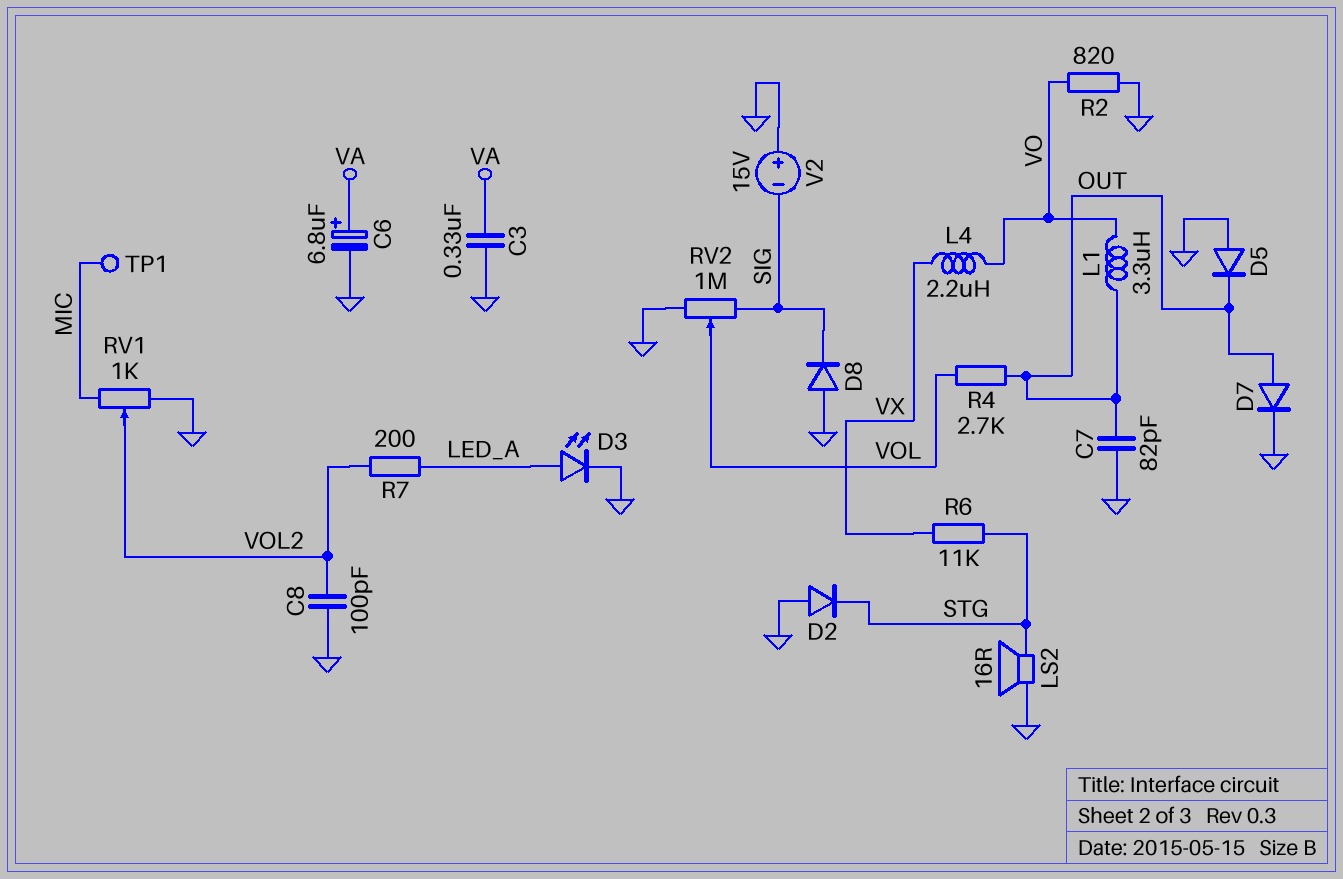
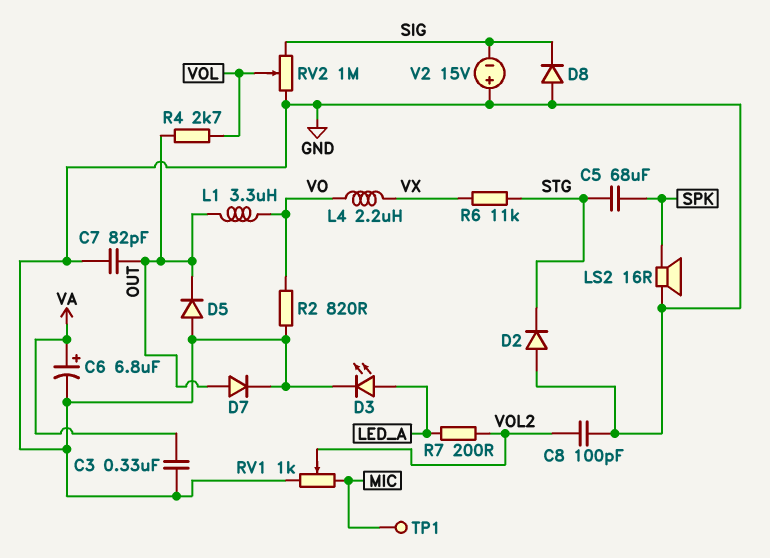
C5: none -> 68uF (SPK, STG)
LS2: speaker 16R (GND, STG) -> speaker 16R (GND, SPK)

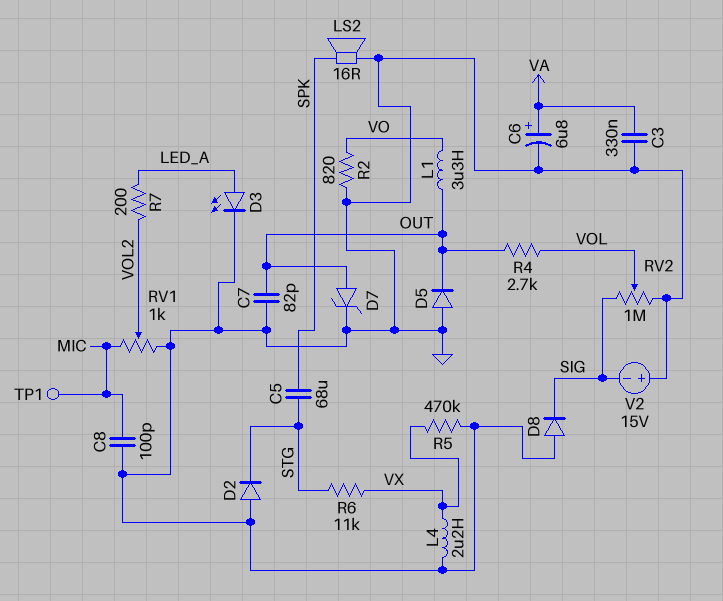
C8: 100pF (GND, VOL2) -> 100pF (GND, MIC)
D7: diode (A OUT, K GND) -> zener (A OUT, K GND)
L4: 2.2uH (VO, VX) -> 2.2uH (GND, VX)
R5: none -> 470k (GND, VX)

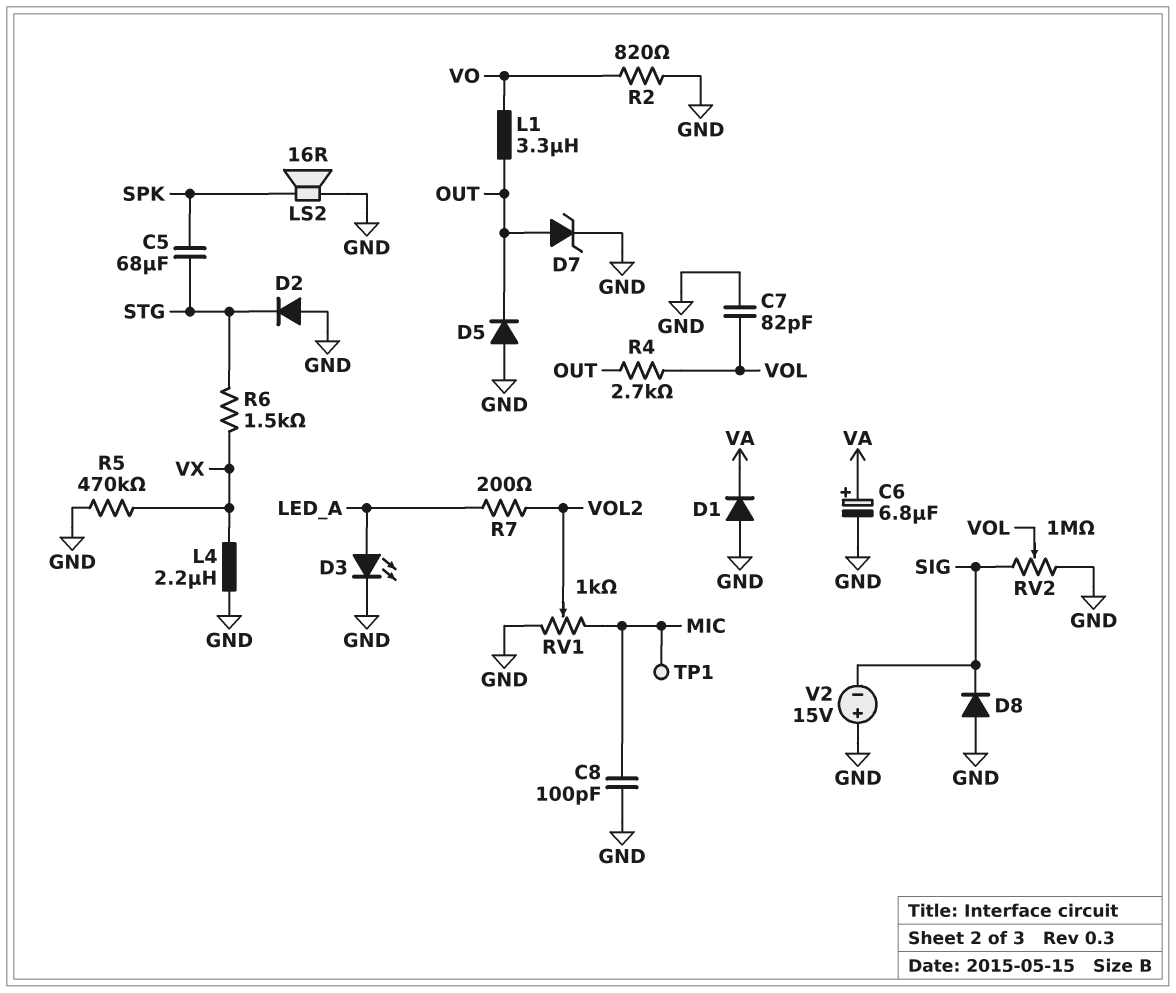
C3: 330nF (GND, VA) -> none
C7: 82pF (GND, OUT) -> 82pF (GND, VOL)
D1: none -> diode (A GND, K VA)
R6: 11k (STG, VX) -> 1.5k (STG, VX)

